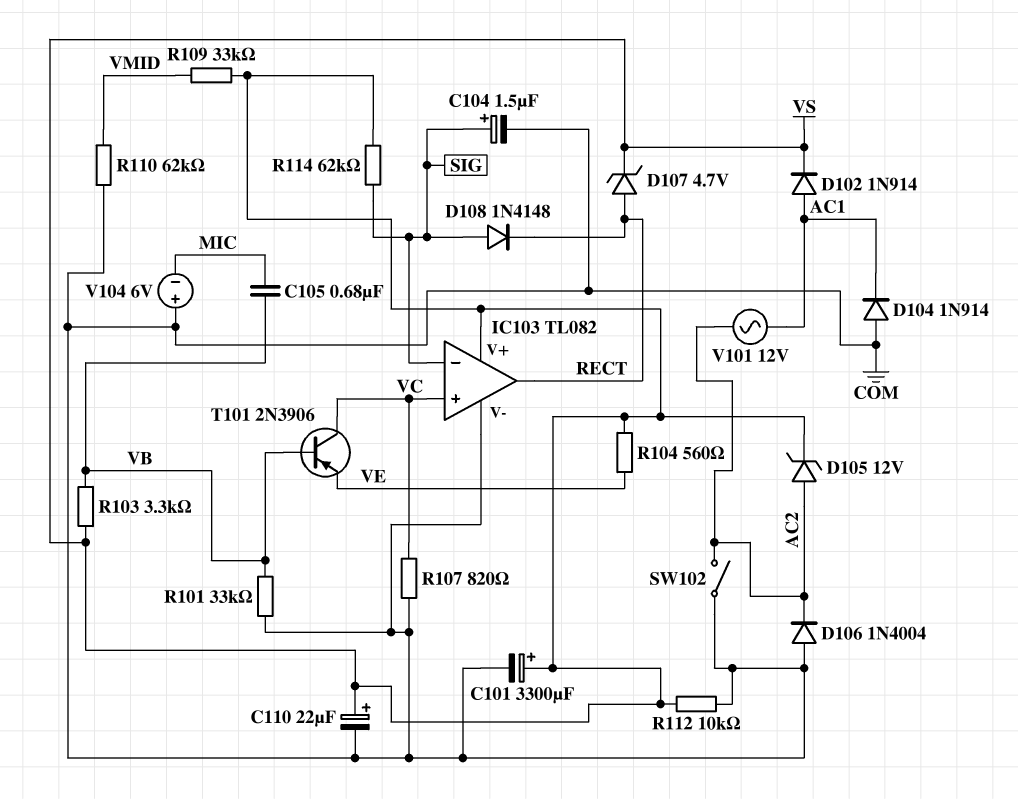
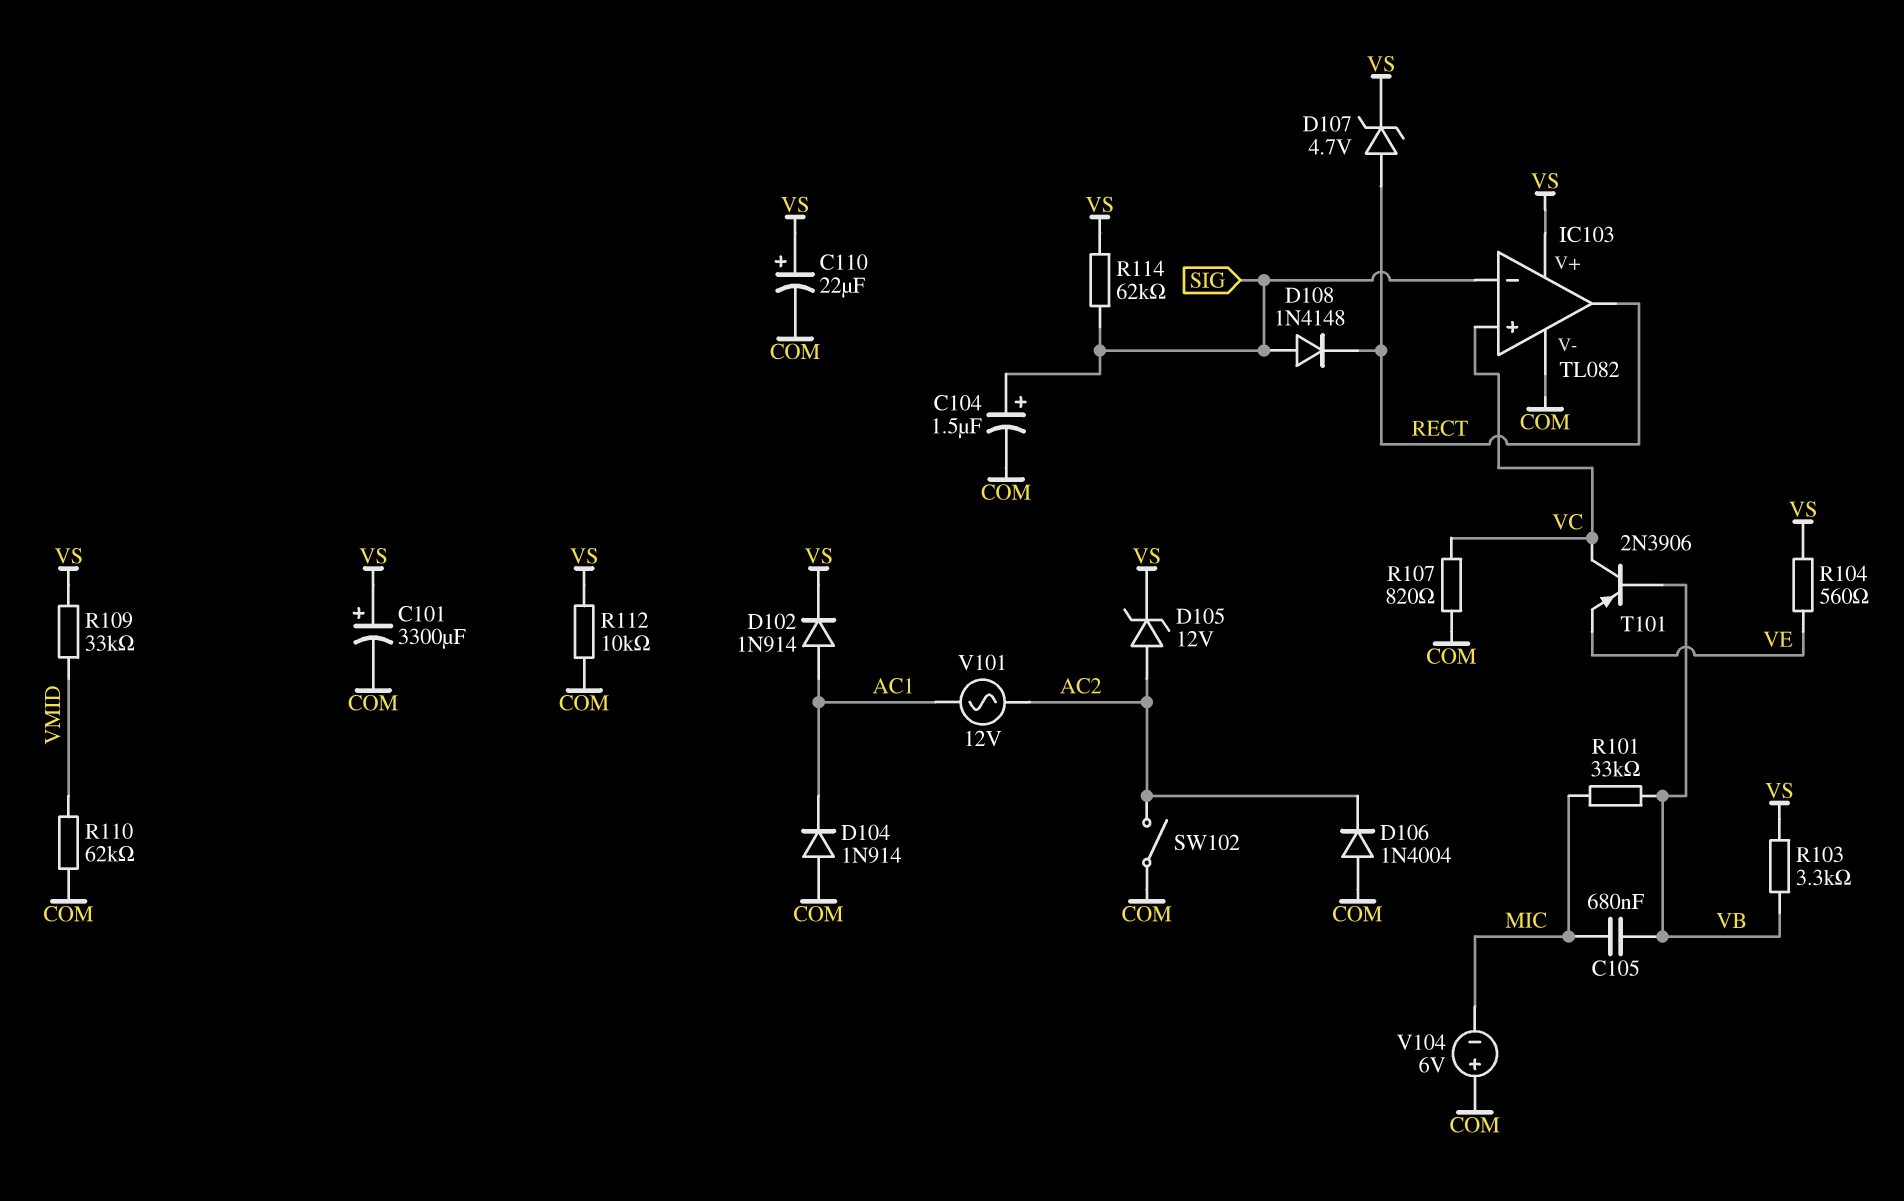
R101: 33k (COM, VB) -> 33k (MIC, VB)

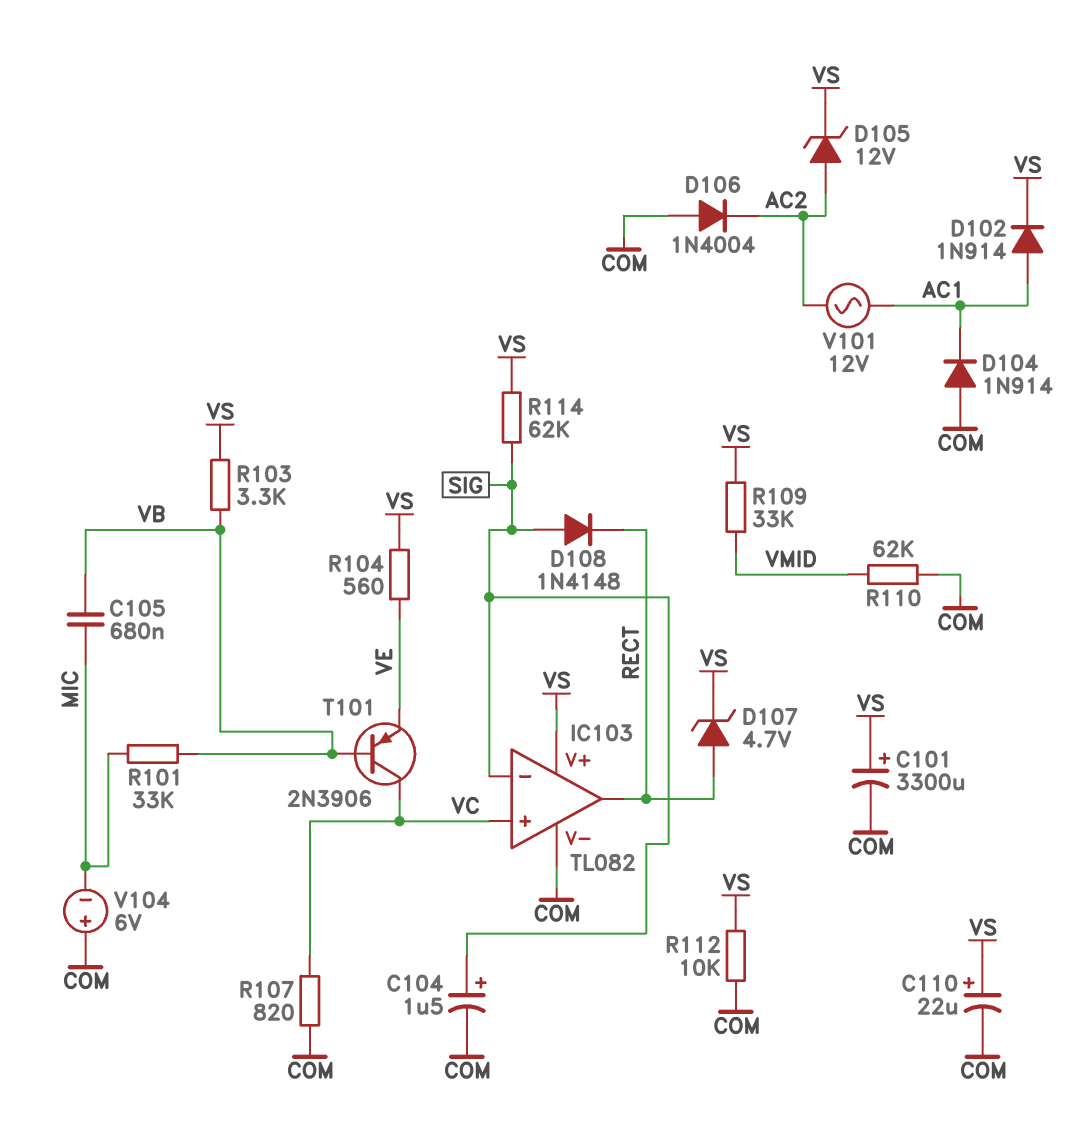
SW102: switch (AC2, COM) -> none

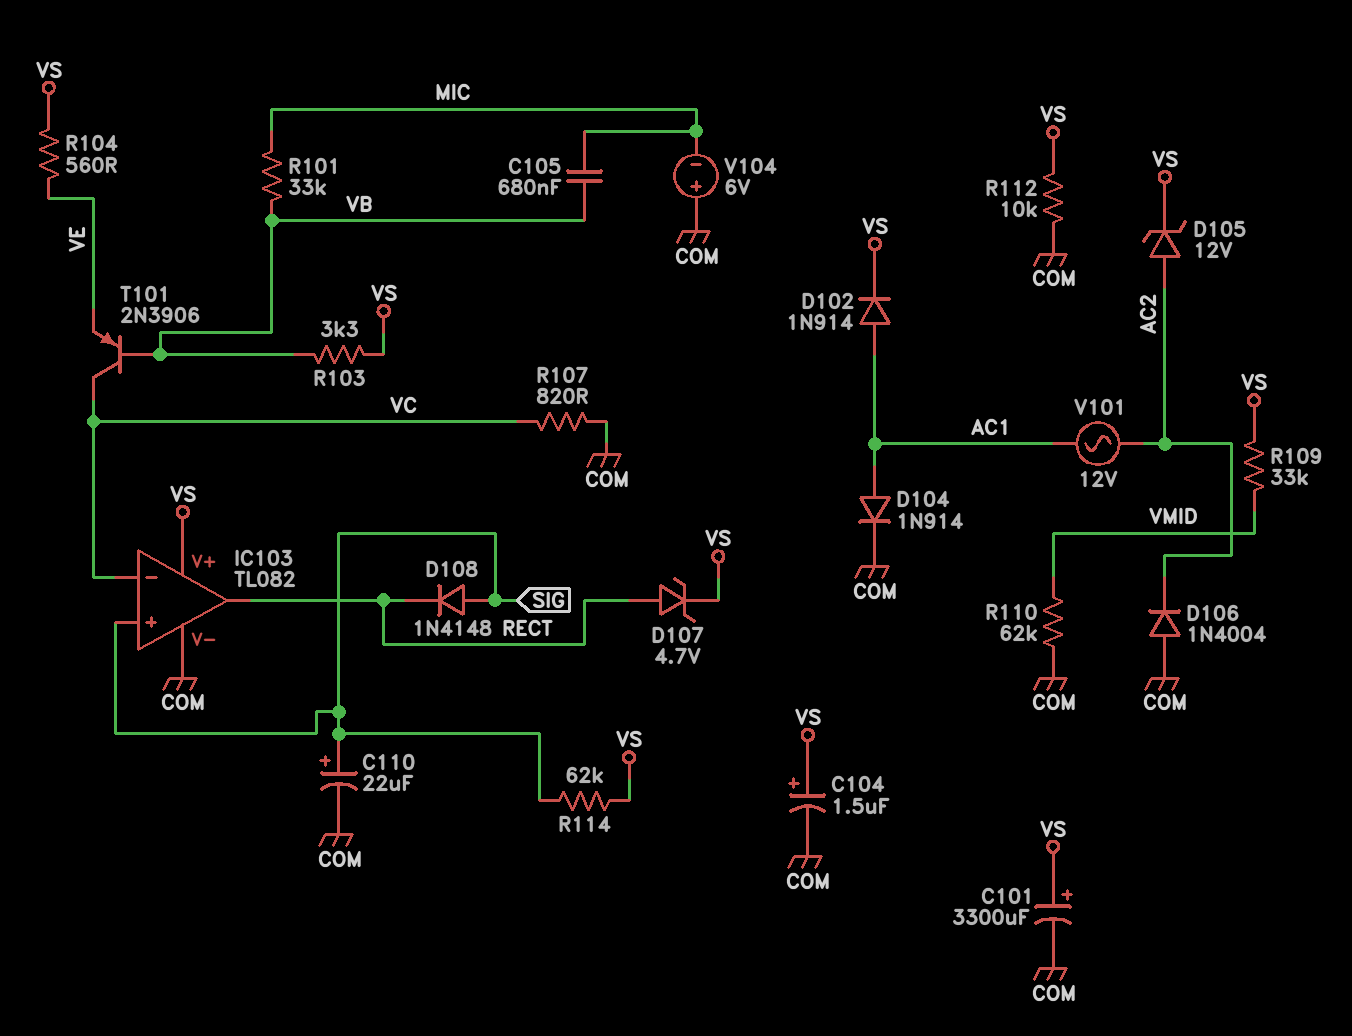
C104: 1.5uF (plus SIG, minus COM) -> 1.5uF (plus VS, minus COM)
C110: 22uF (plus VS, minus COM) -> 22uF (plus SIG, minus COM)
D104: diode 1N914 (A COM, K AC1) -> diode 1N914 (A AC1, K COM)
IC103 pin in+: VC -> SIG
IC103 pin in-: SIG -> VC

